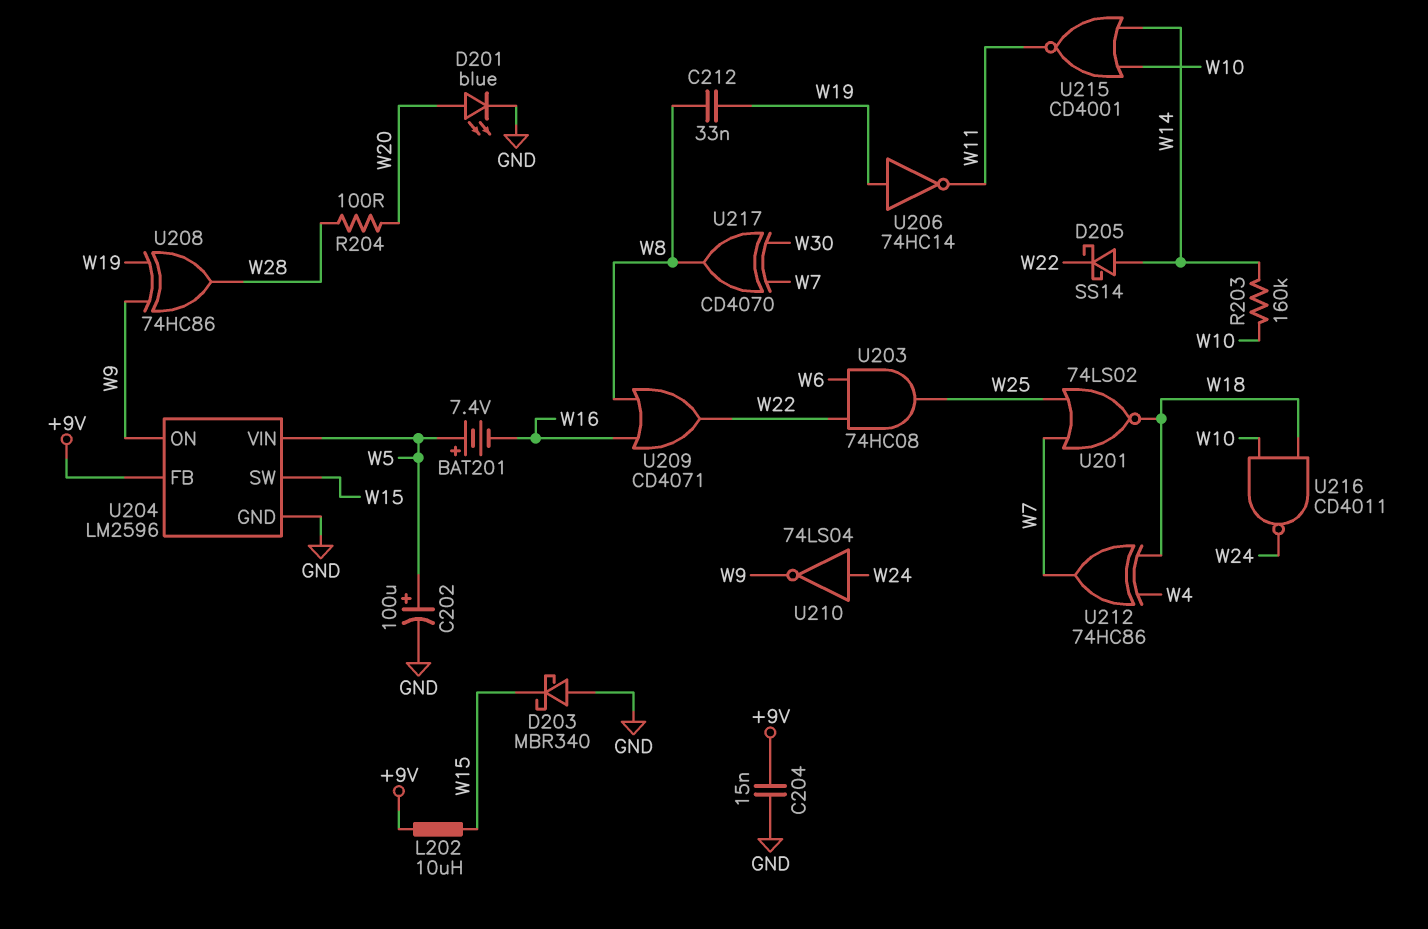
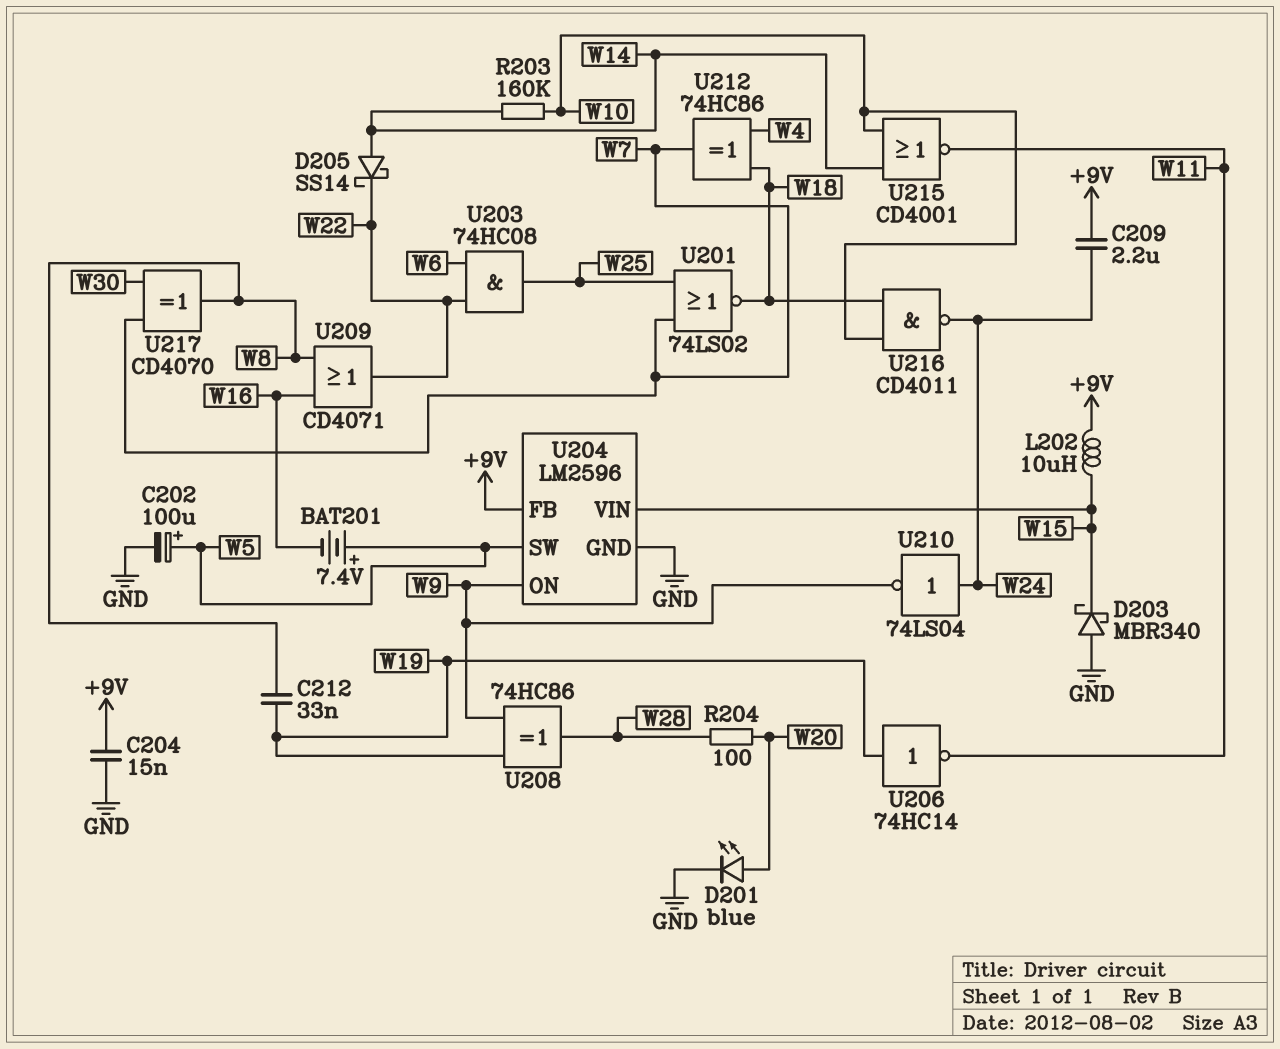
C209: none -> 2.2uF (+9V, W24)
U204 pin SW: W15 -> W5
U204 pin VIN: W5 -> W15

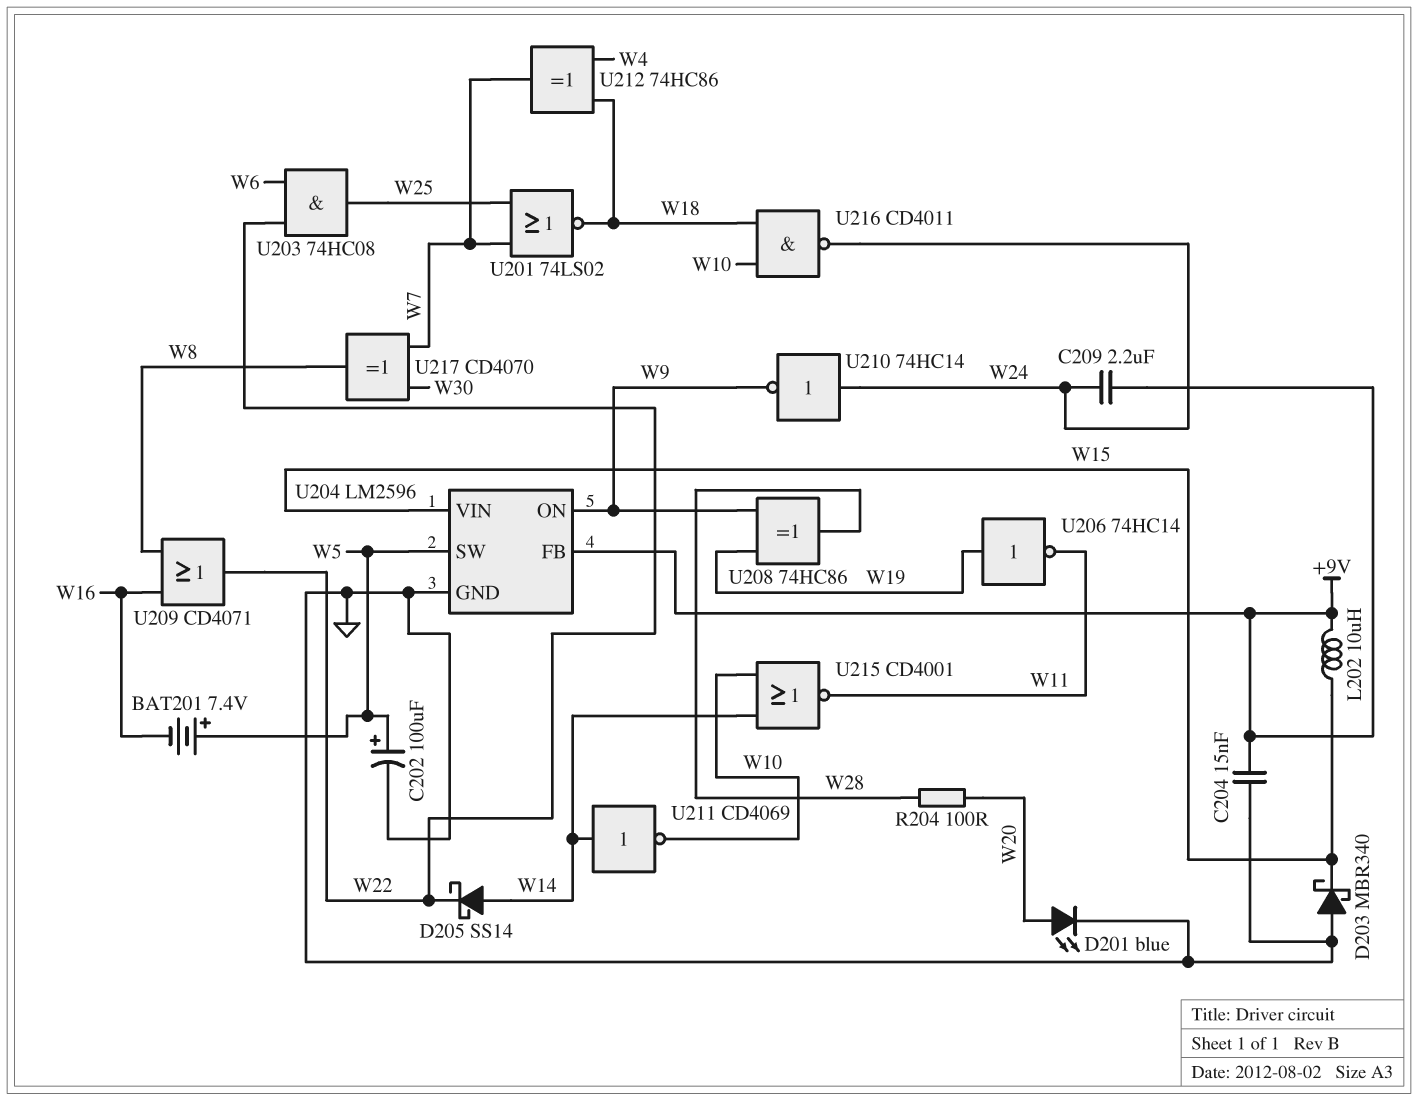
C212: 33nF (W8, W19) -> none
R203: 160k (W10, W14) -> none
U210: NOT 74LS04 (in W24, out W9) -> NOT 74HC14 (in W24, out W9)
U211: none -> NOT CD4069 (in W14, out W10)

